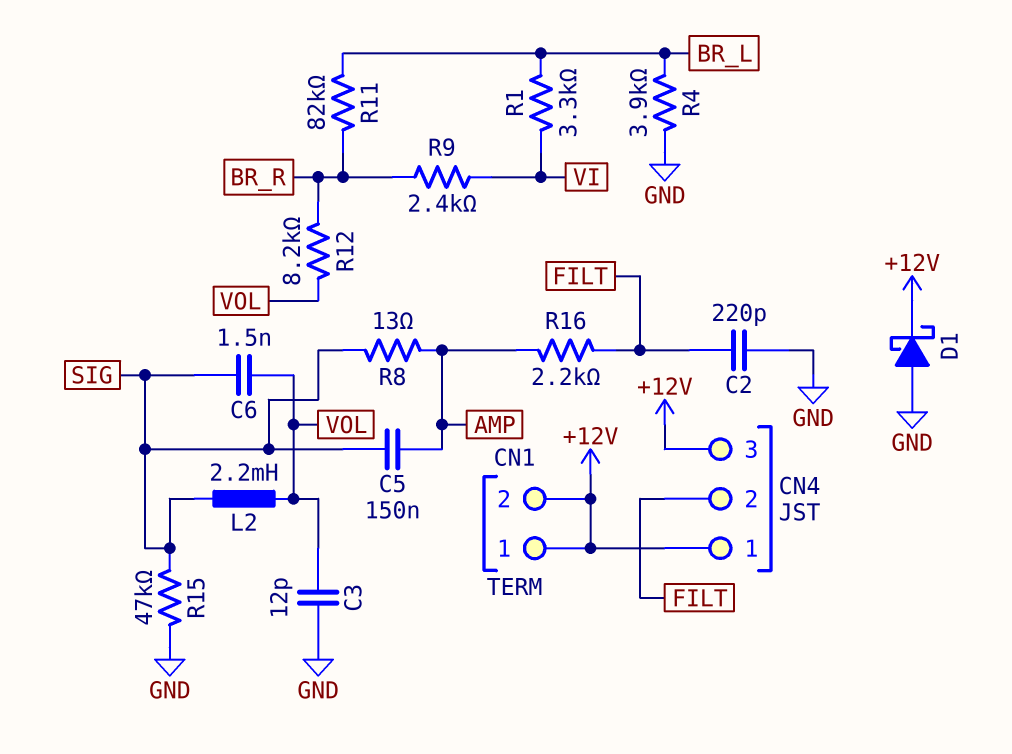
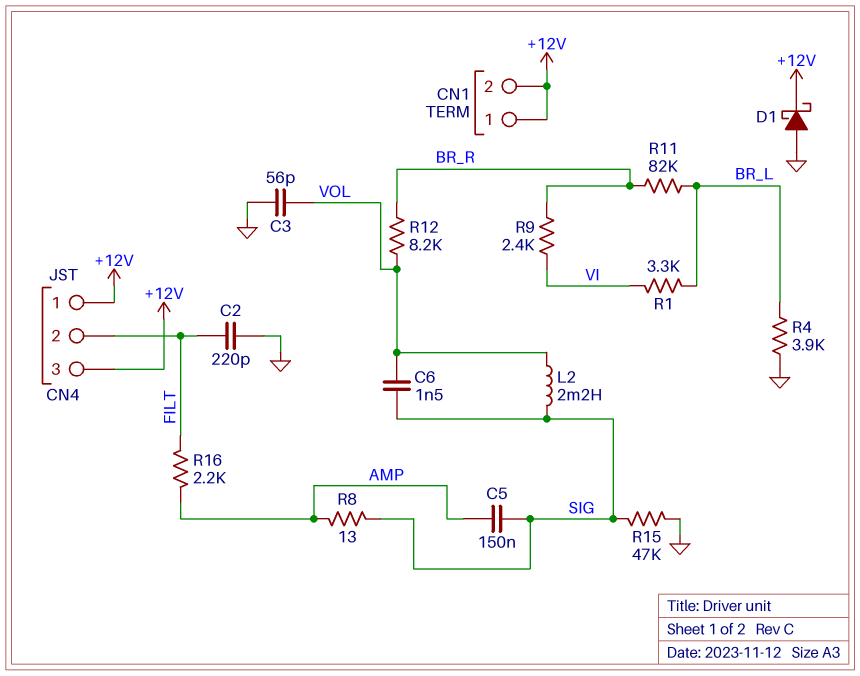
C3: 12pF (GND, VOL) -> 56pF (GND, VOL)

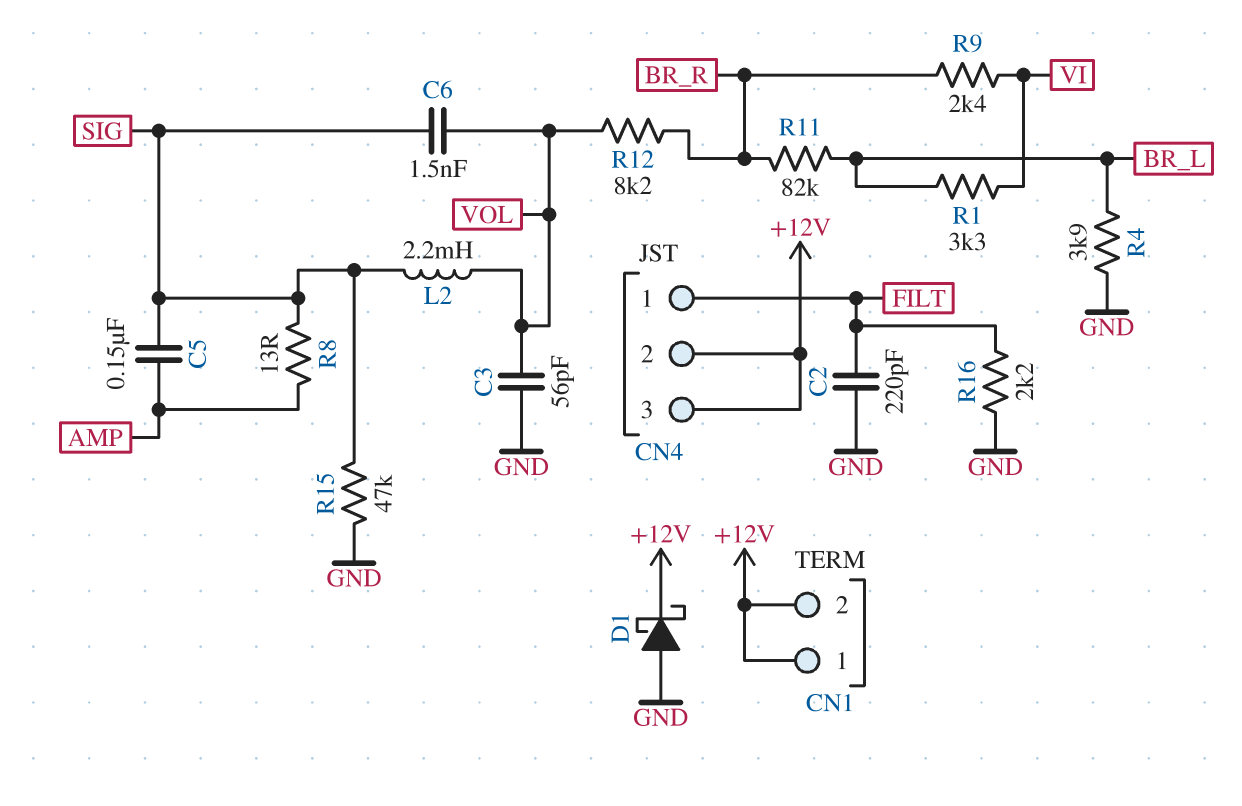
CN4 pin 1: +12V -> FILT
CN4 pin 2: FILT -> +12V
R16: 2.2k (AMP, FILT) -> 2.2k (FILT, GND)

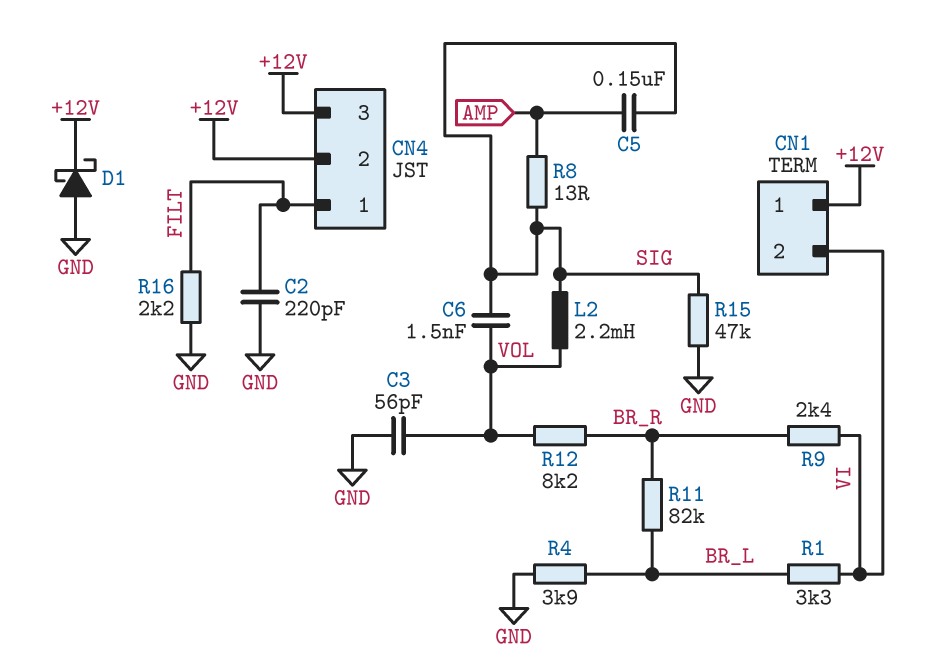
CN1 pin 2: +12V -> VI

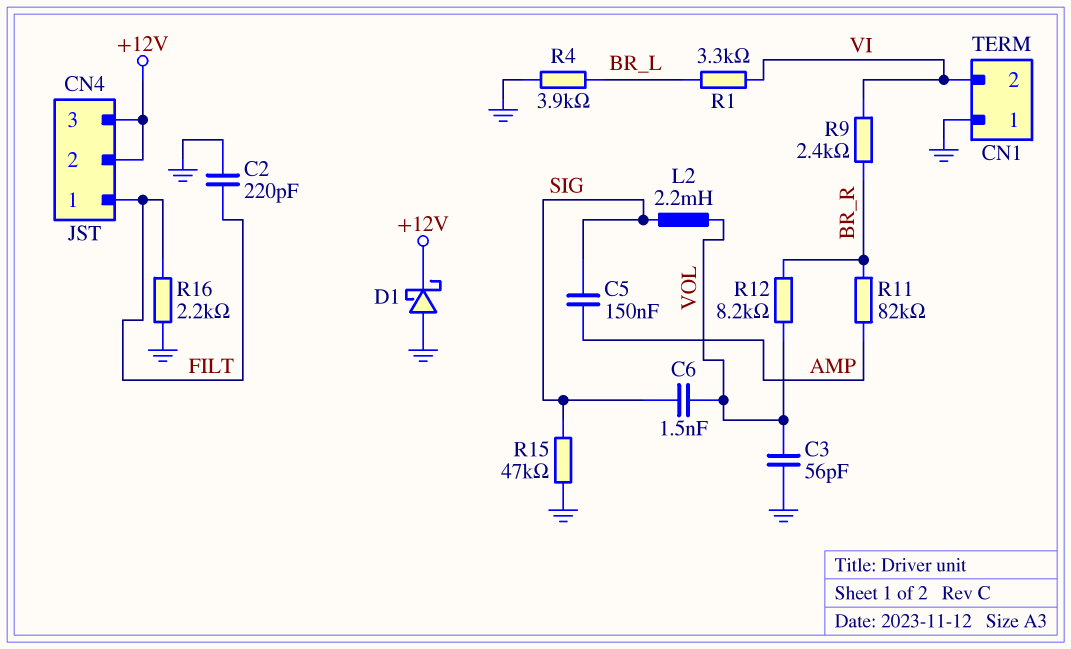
CN1 pin 1: +12V -> GND
R8: 13 (AMP, SIG) -> none
R11: 82k (BR_L, BR_R) -> 82k (AMP, BR_R)

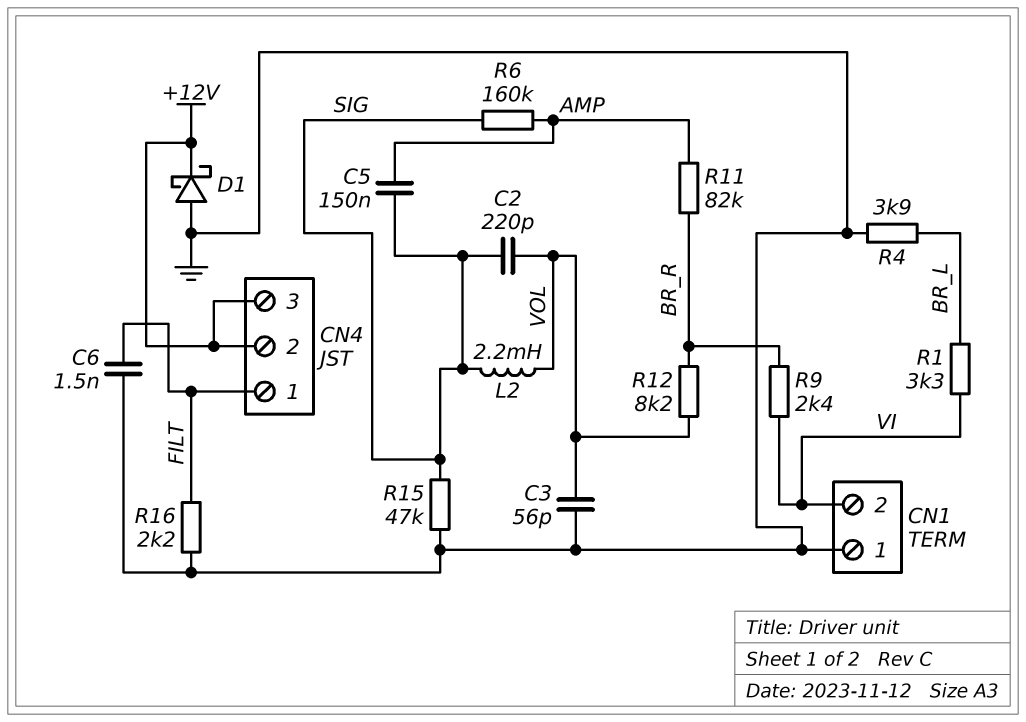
C2: 220pF (FILT, GND) -> 220pF (SIG, VOL)
C6: 1.5nF (SIG, VOL) -> 1.5nF (FILT, GND)
R6: none -> 160k (AMP, SIG)

